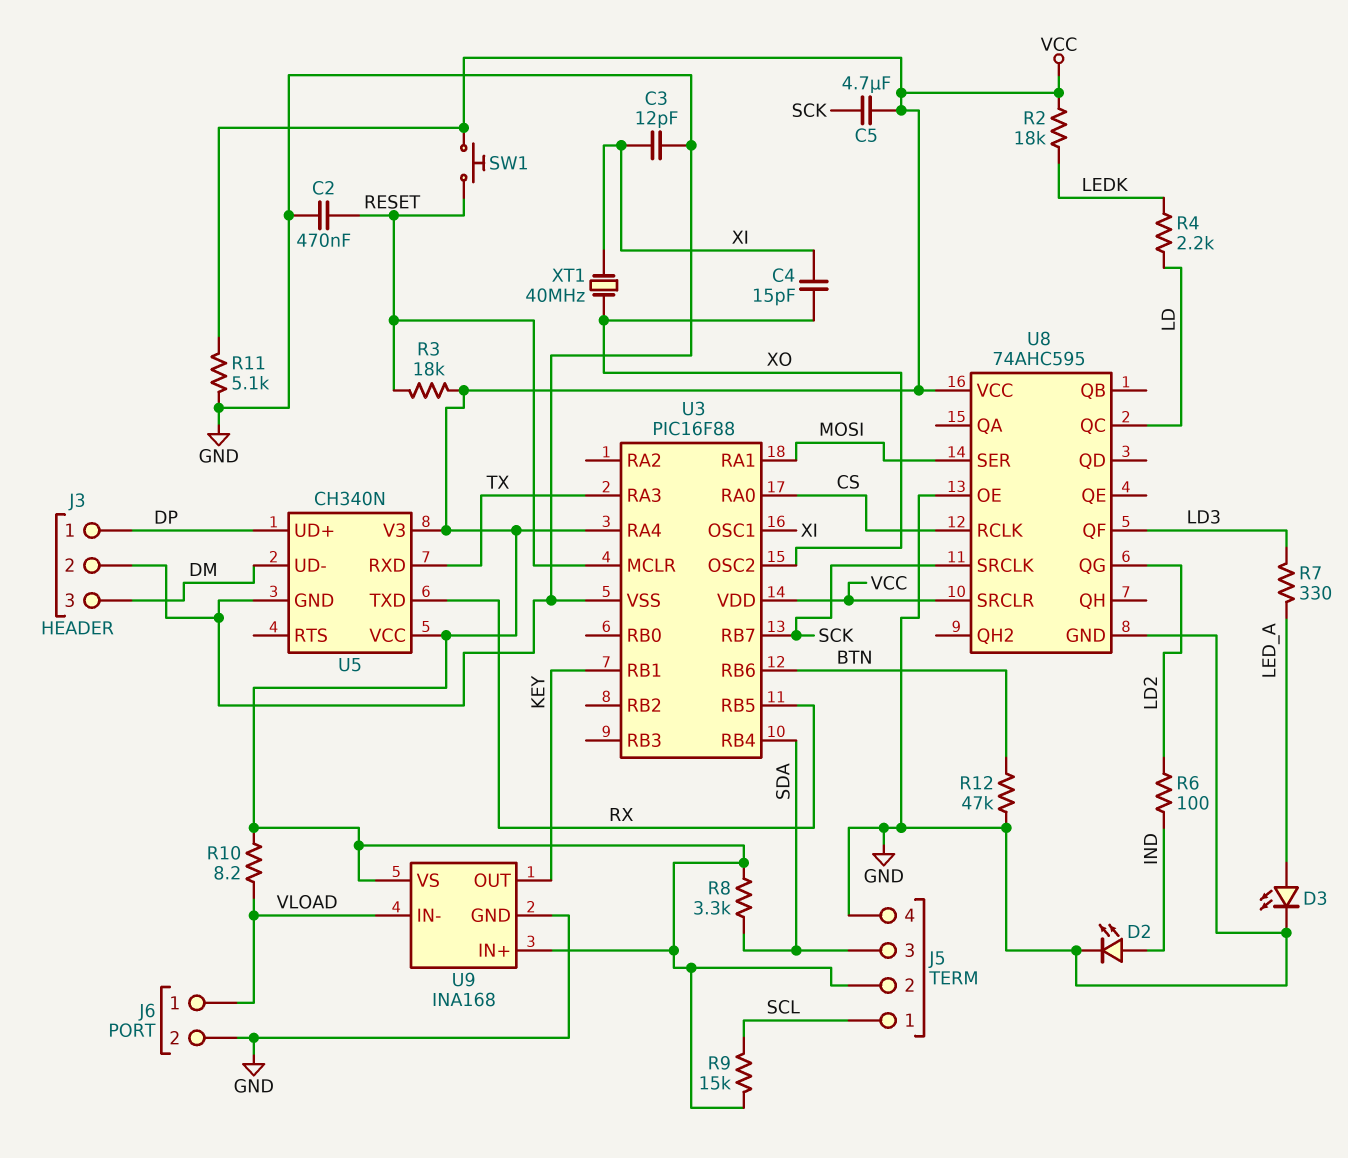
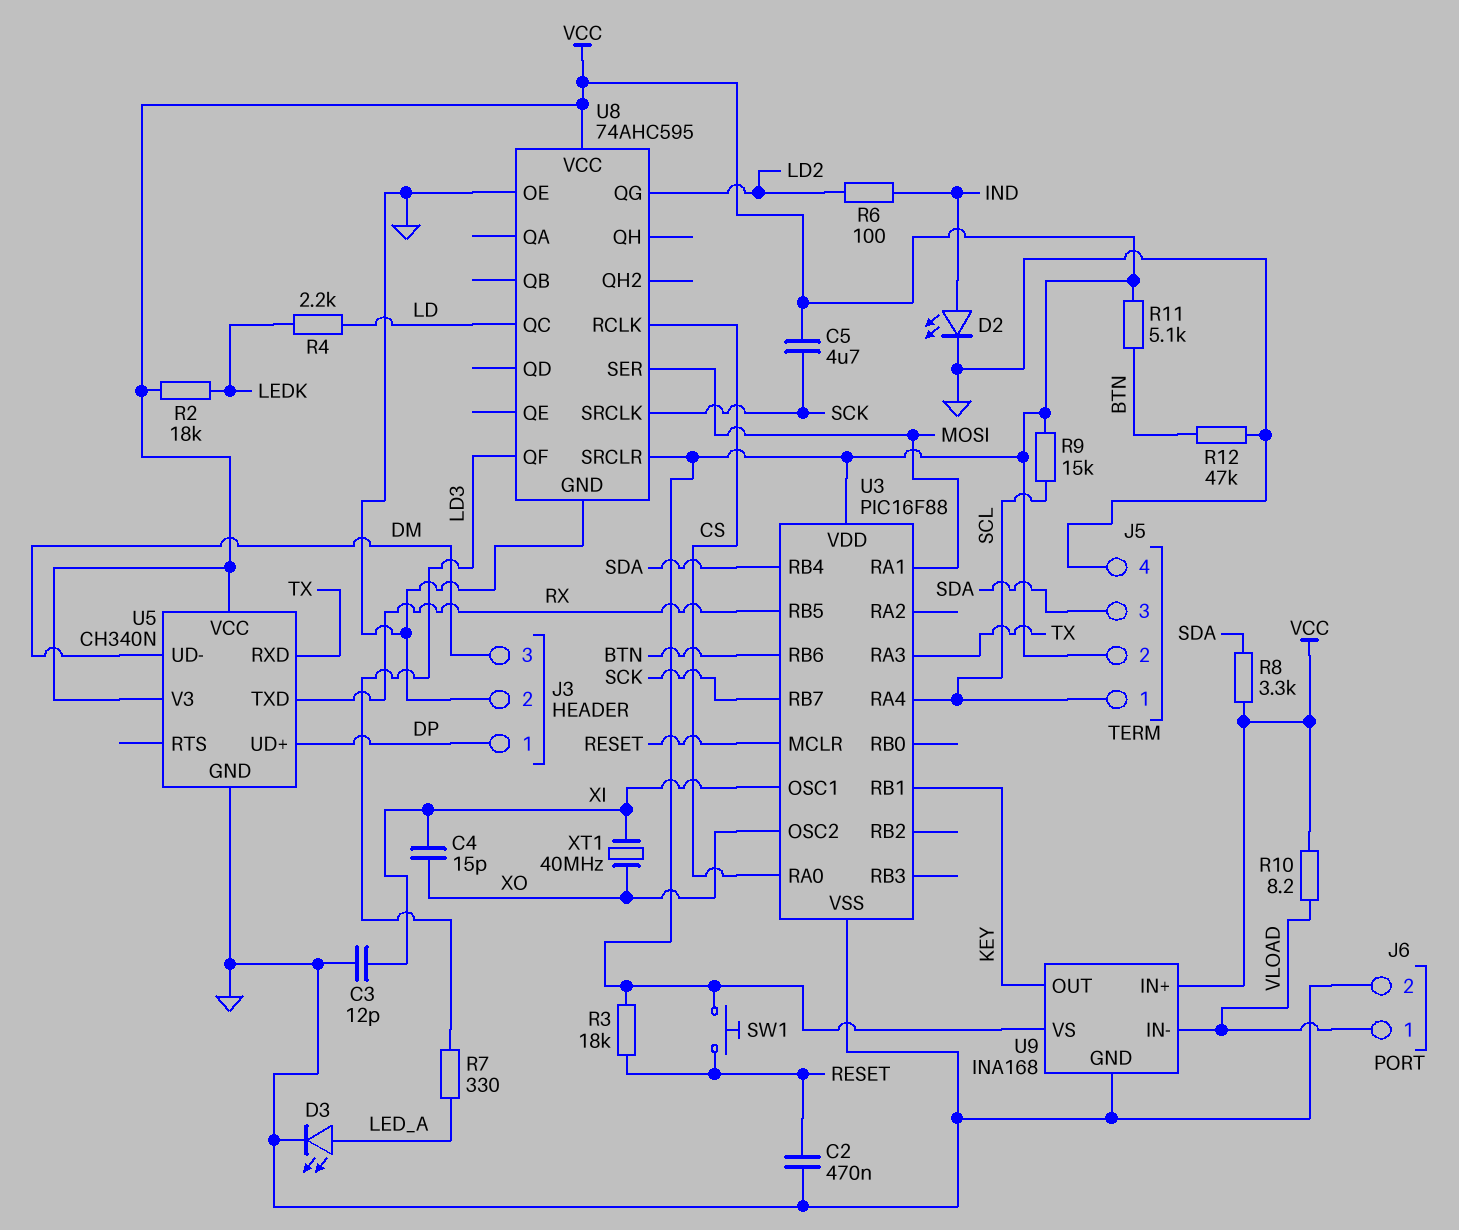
R11: 5.1k (GND, VCC) -> 5.1k (BTN, VCC)
U3 pin RA4: VCC -> SCL

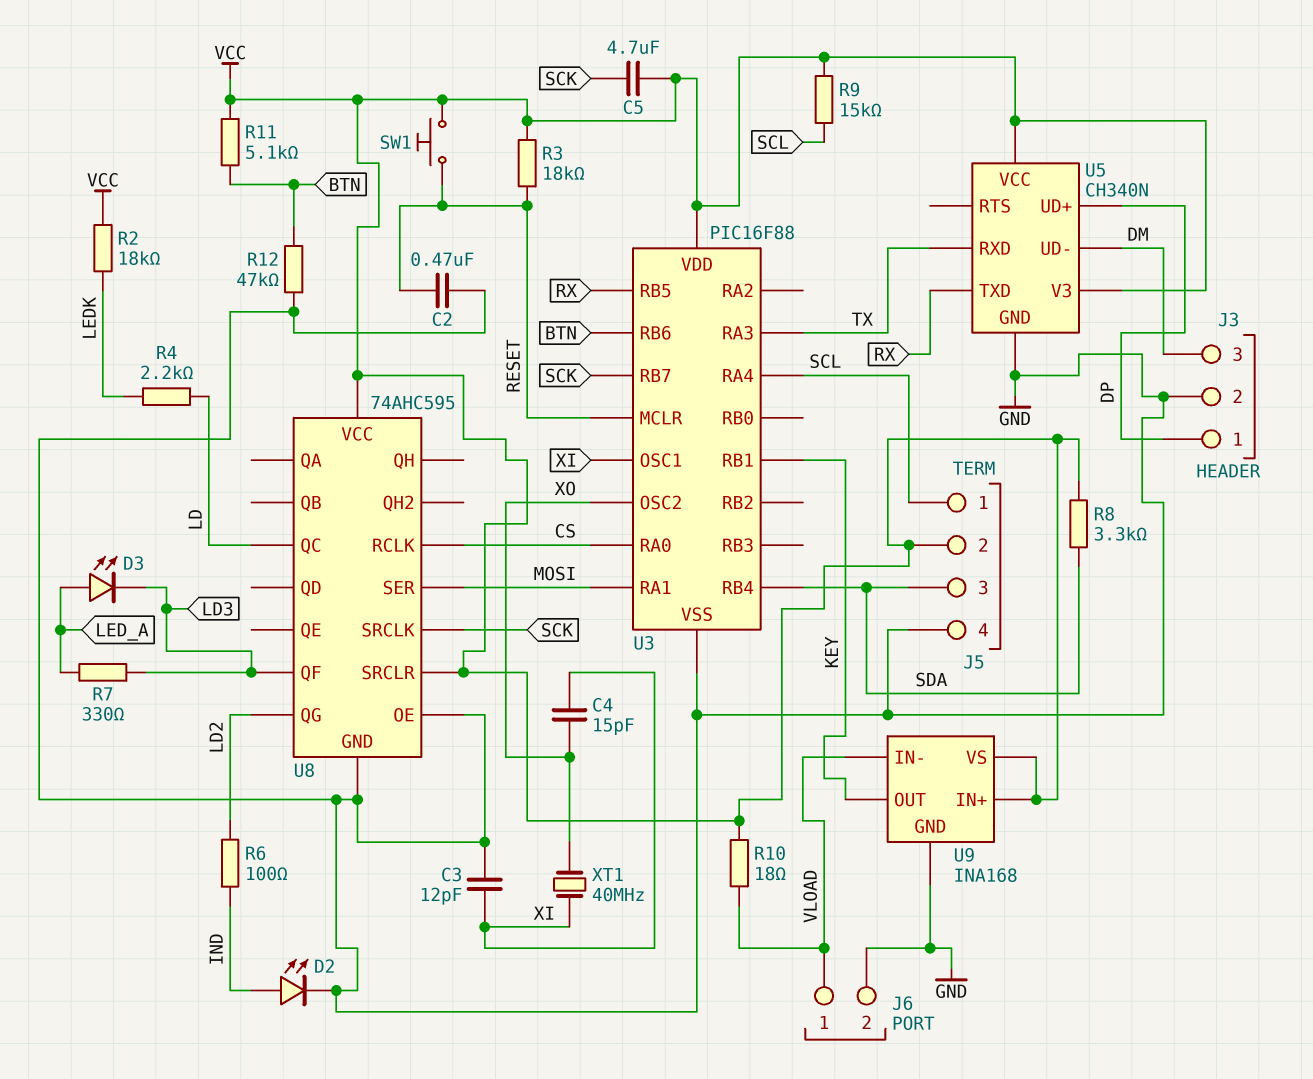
D3: LED (A LED_A, K GND) -> LED (A LED_A, K LD3)
R10: 8.2 (VCC, VLOAD) -> 18 (VCC, VLOAD)

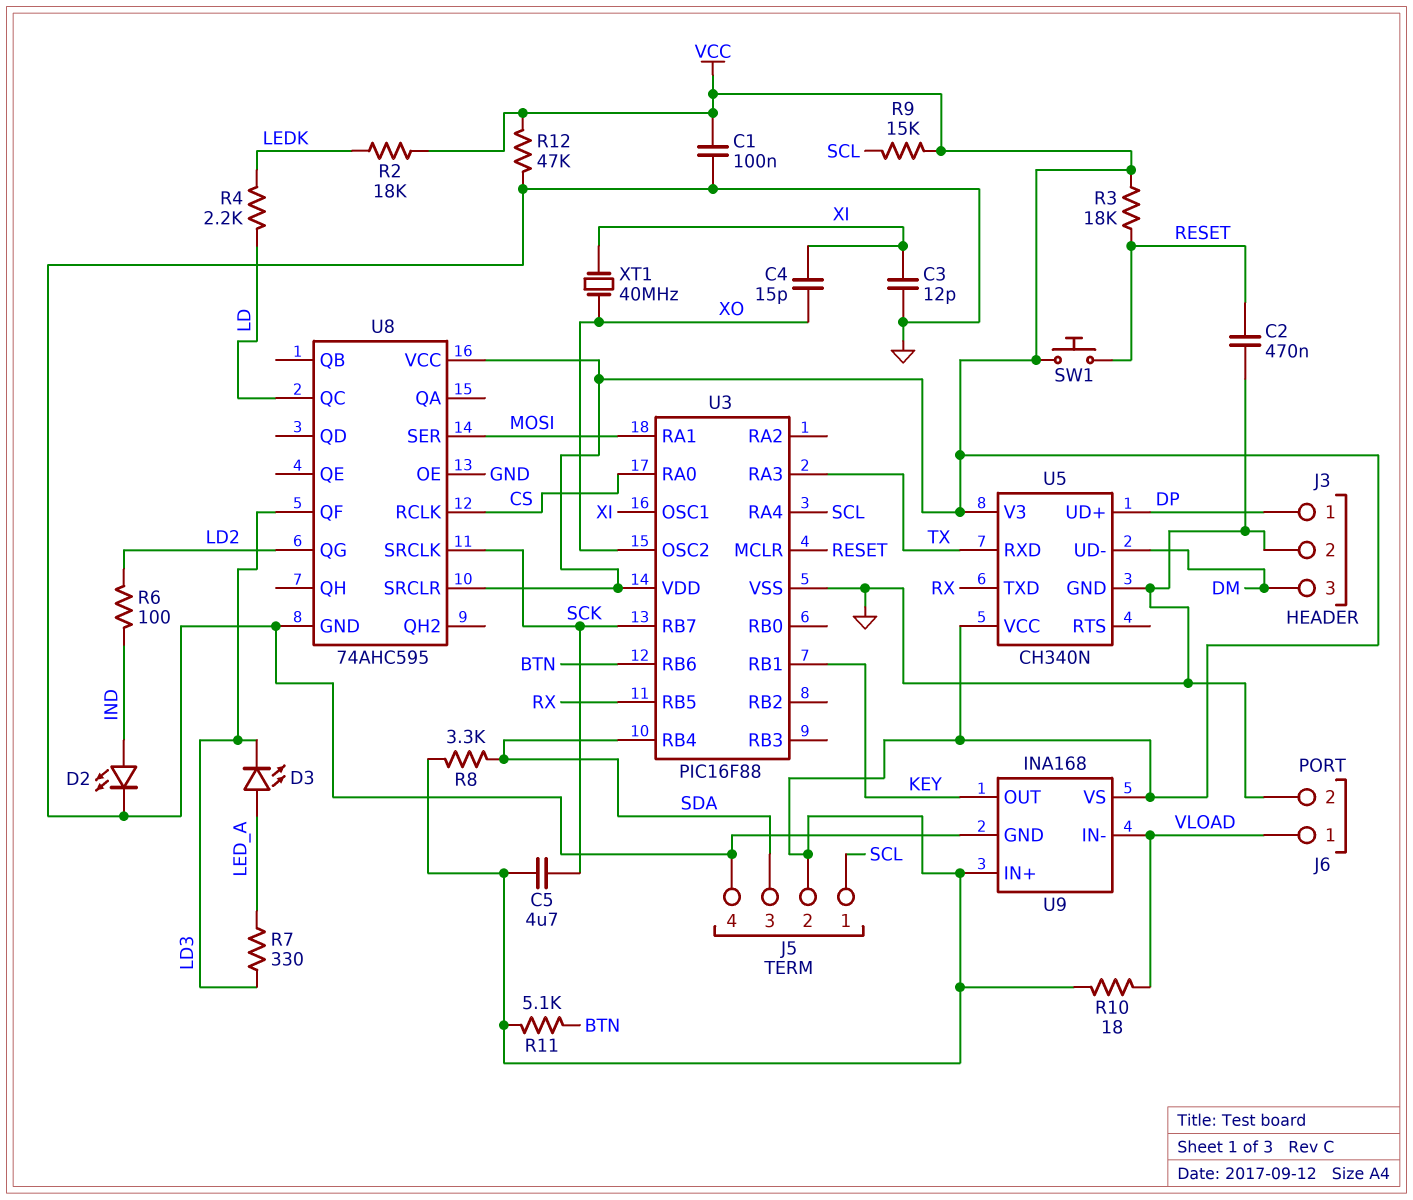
C1: none -> 100nF (GND, VCC)
R12: 47k (BTN, GND) -> 47k (GND, VCC)

